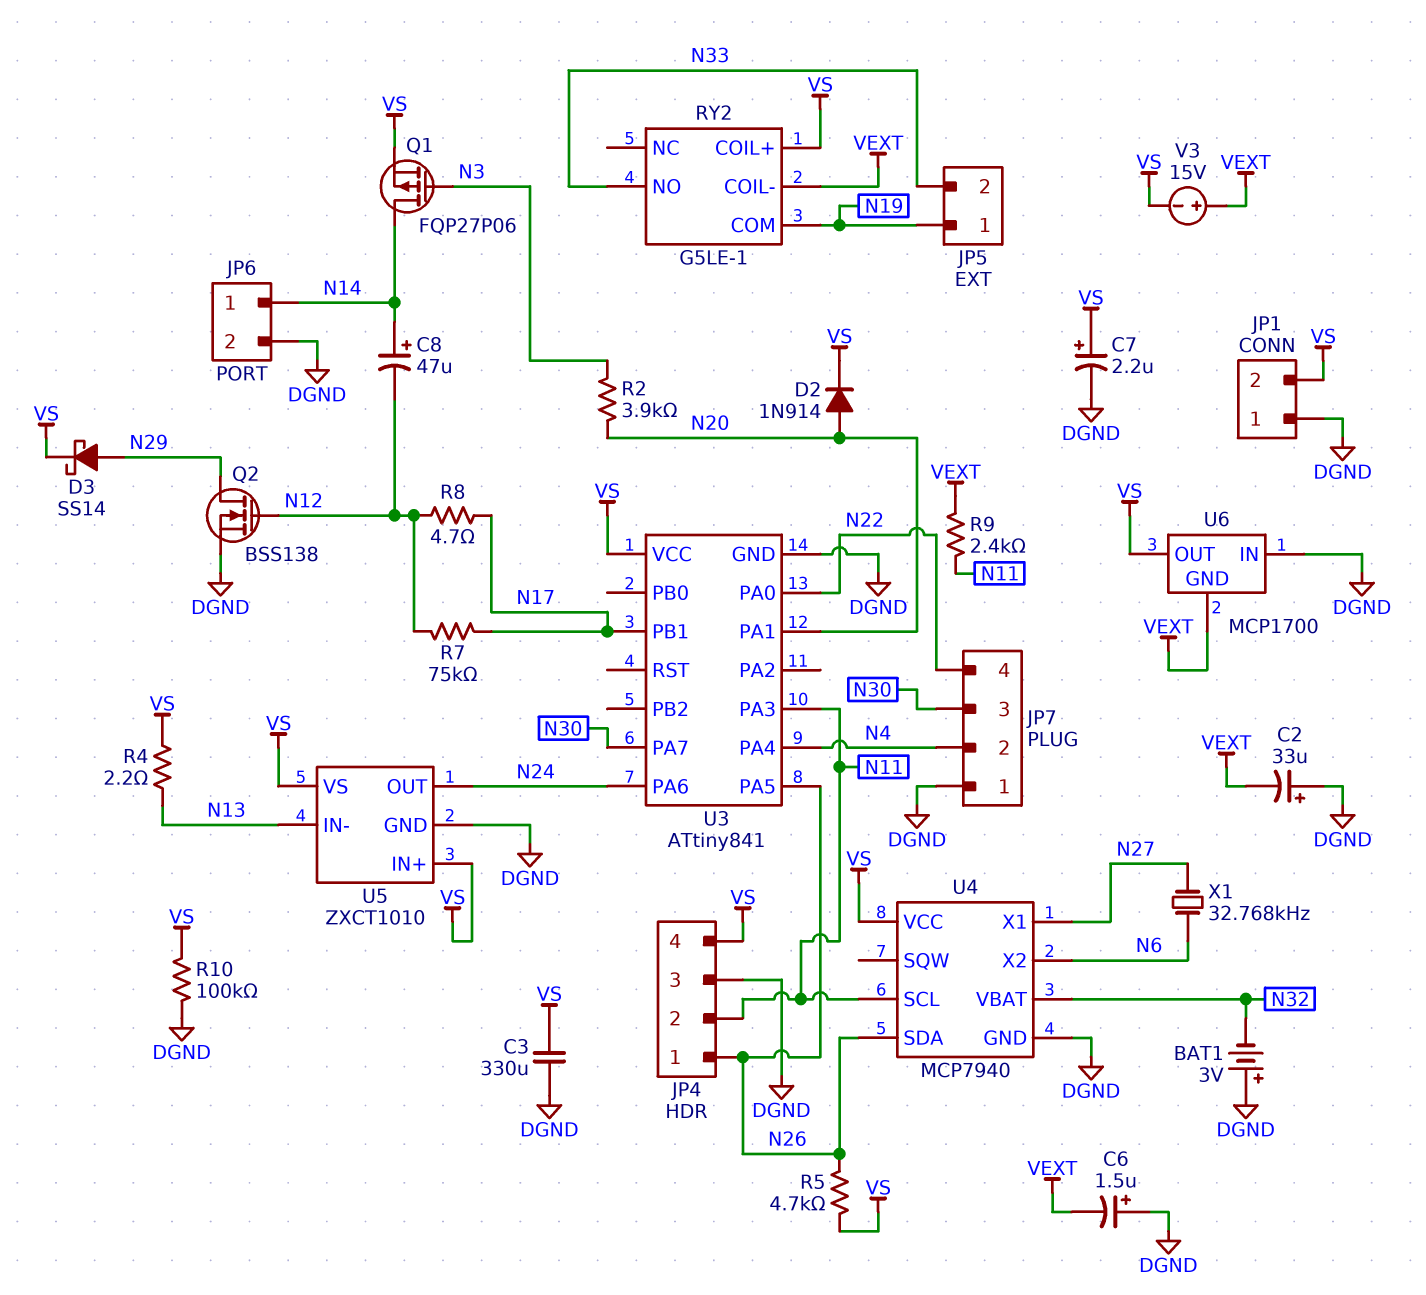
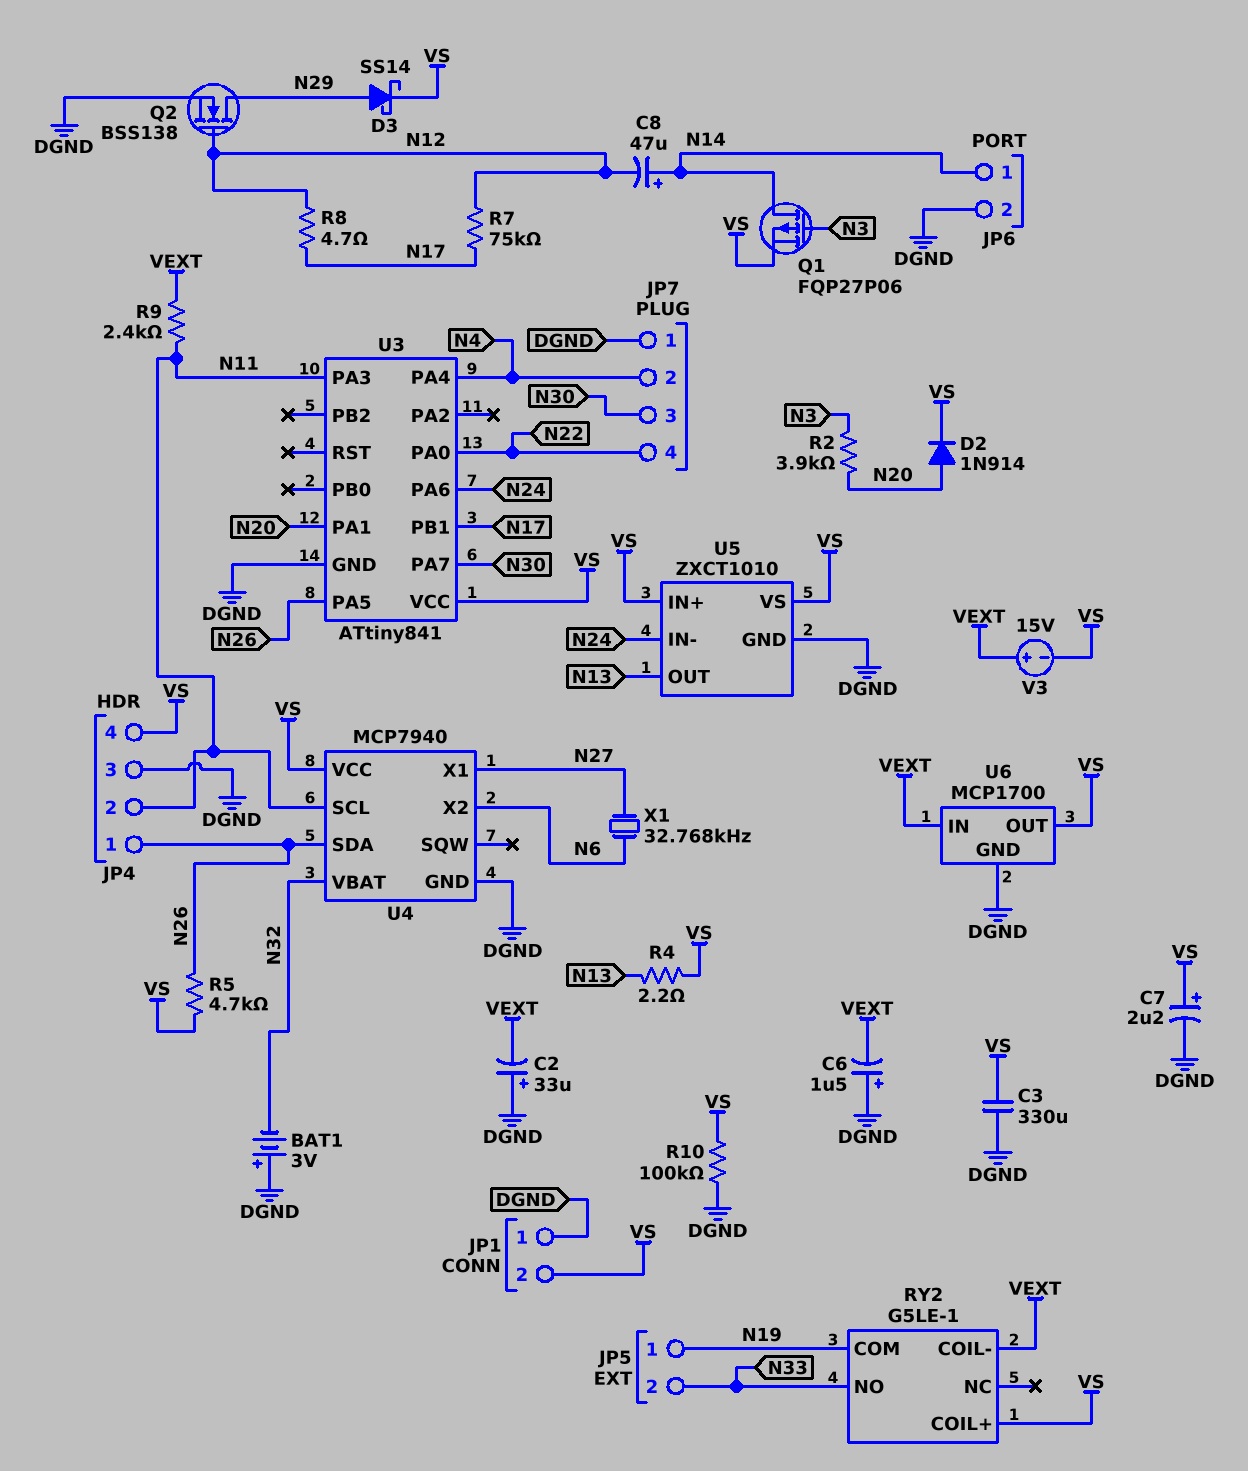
U5 pin IN-: N13 -> N24
U5 pin OUT: N24 -> N13
U6 pin GND: VEXT -> DGND
U6 pin IN: DGND -> VEXT

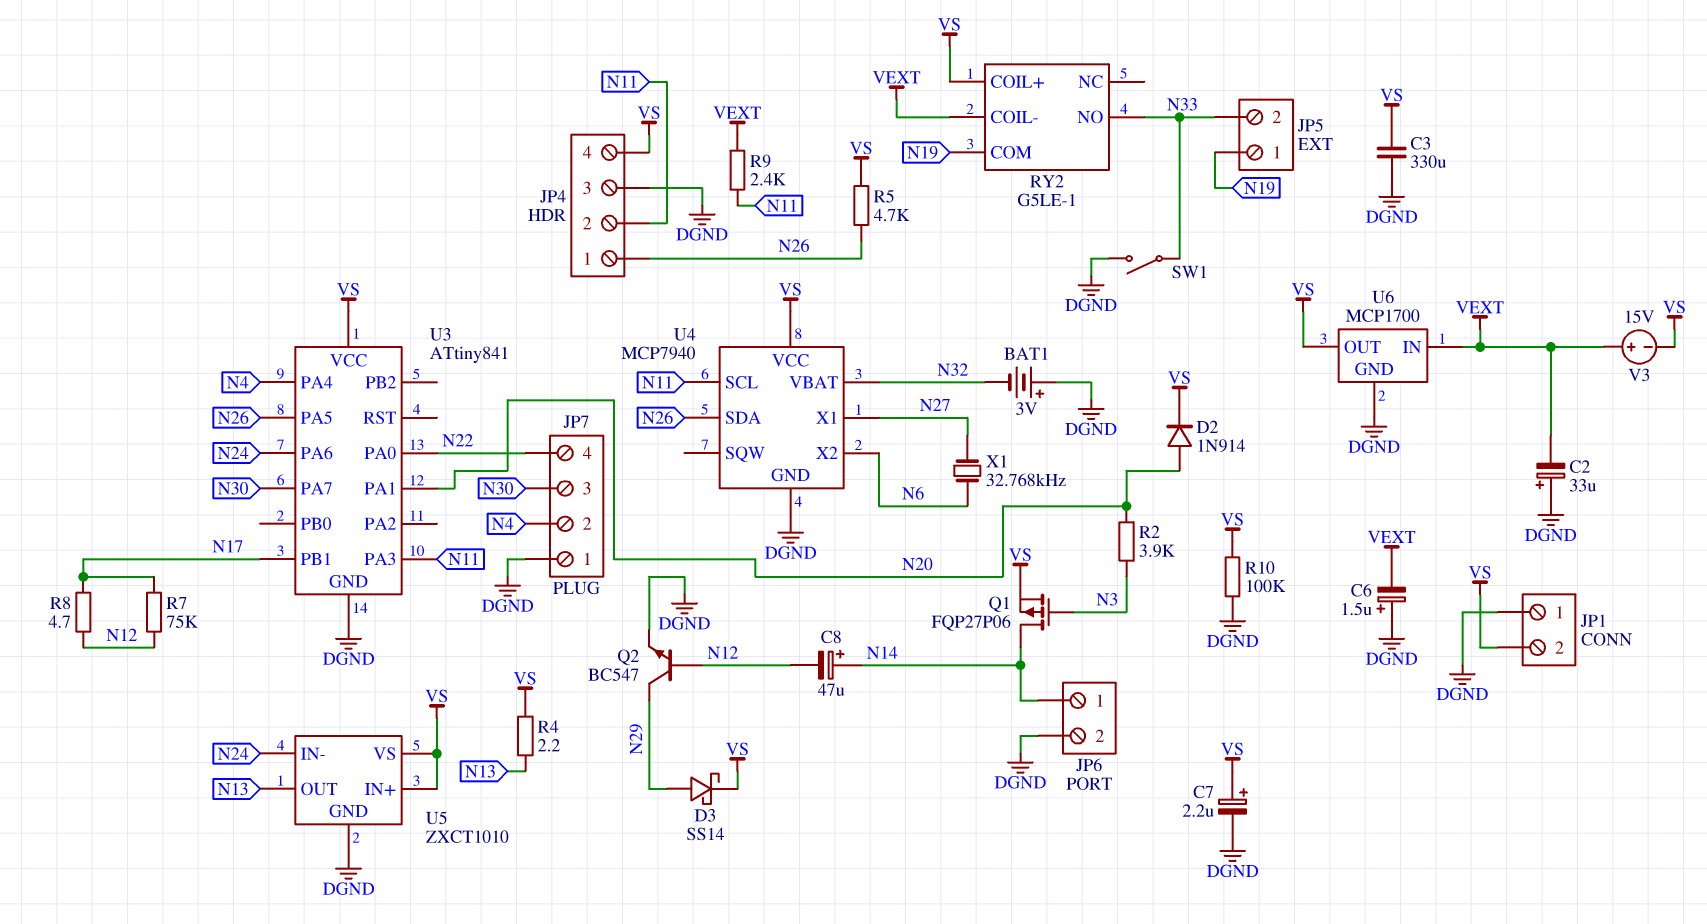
Q2: NMOS BSS138 (G N12, D N29, S DGND) -> NPN BC547 (B N12, C N29, E DGND)
SW1: none -> switch (DGND, N33)

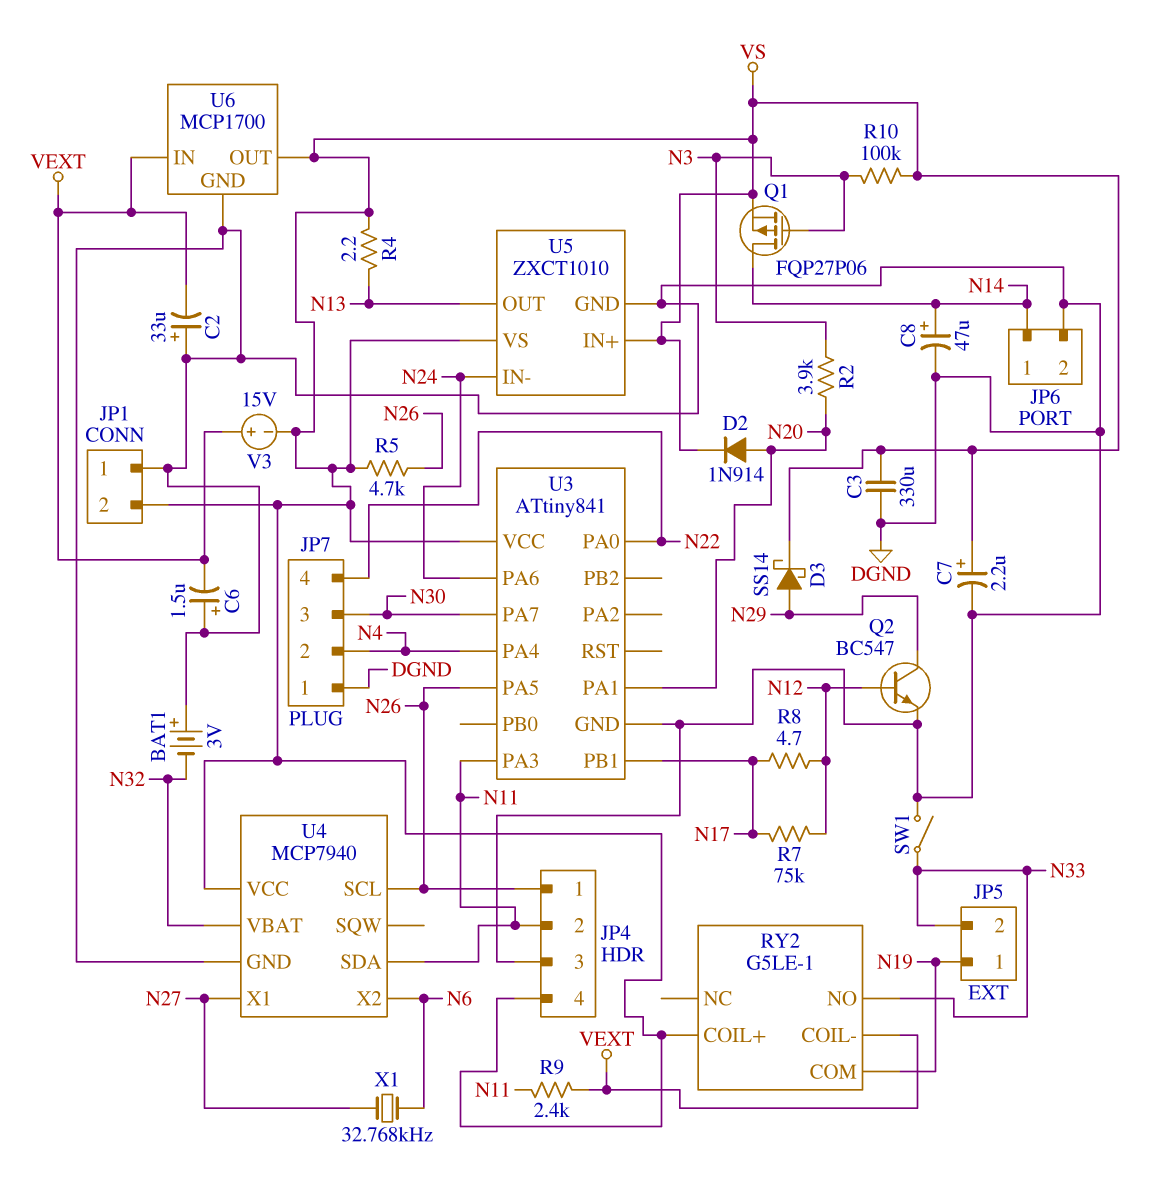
C8: 47uF (plus N14, minus N12) -> 47uF (plus N14, minus DGND)
R10: 100k (DGND, VS) -> 100k (N3, VS)
U4 pin SCL: N11 -> N26
U4 pin SDA: N26 -> N11

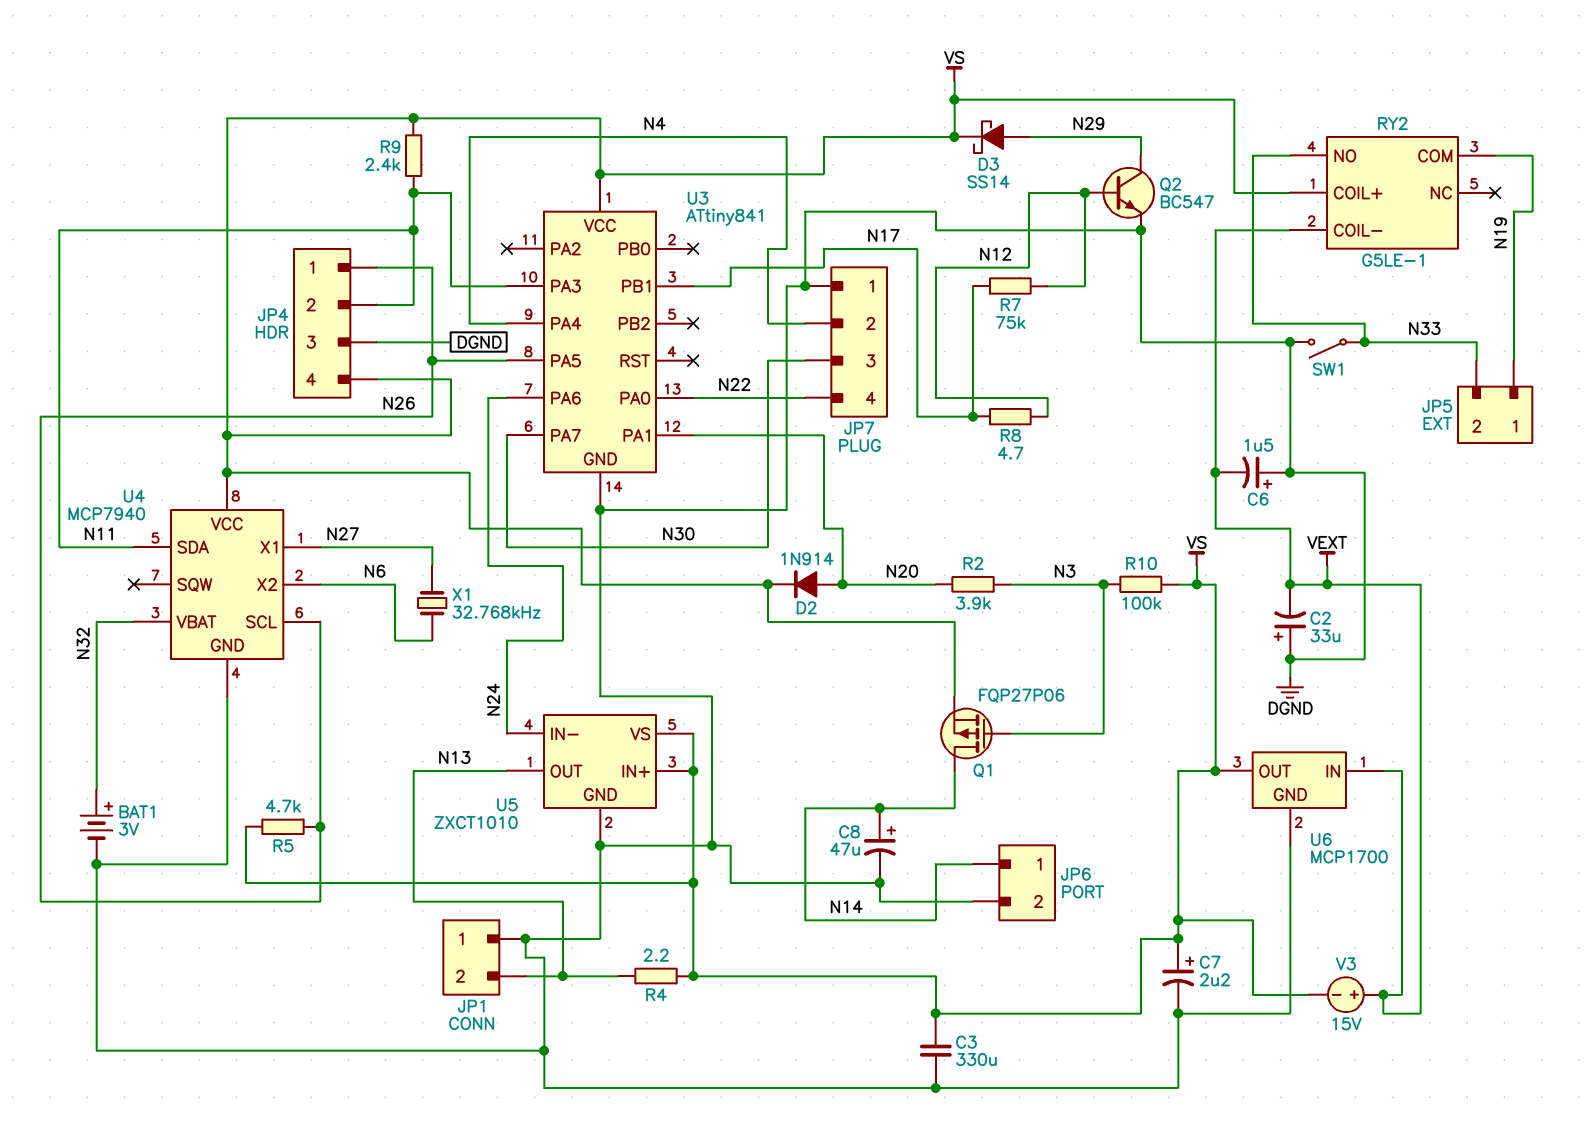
BAT1: 3V (plus DGND, minus N32) -> 3V (plus N32, minus DGND)
JP1 pin 2: VS -> N13
R9: 2.4k (N11, VEXT) -> 2.4k (N11, VS)

